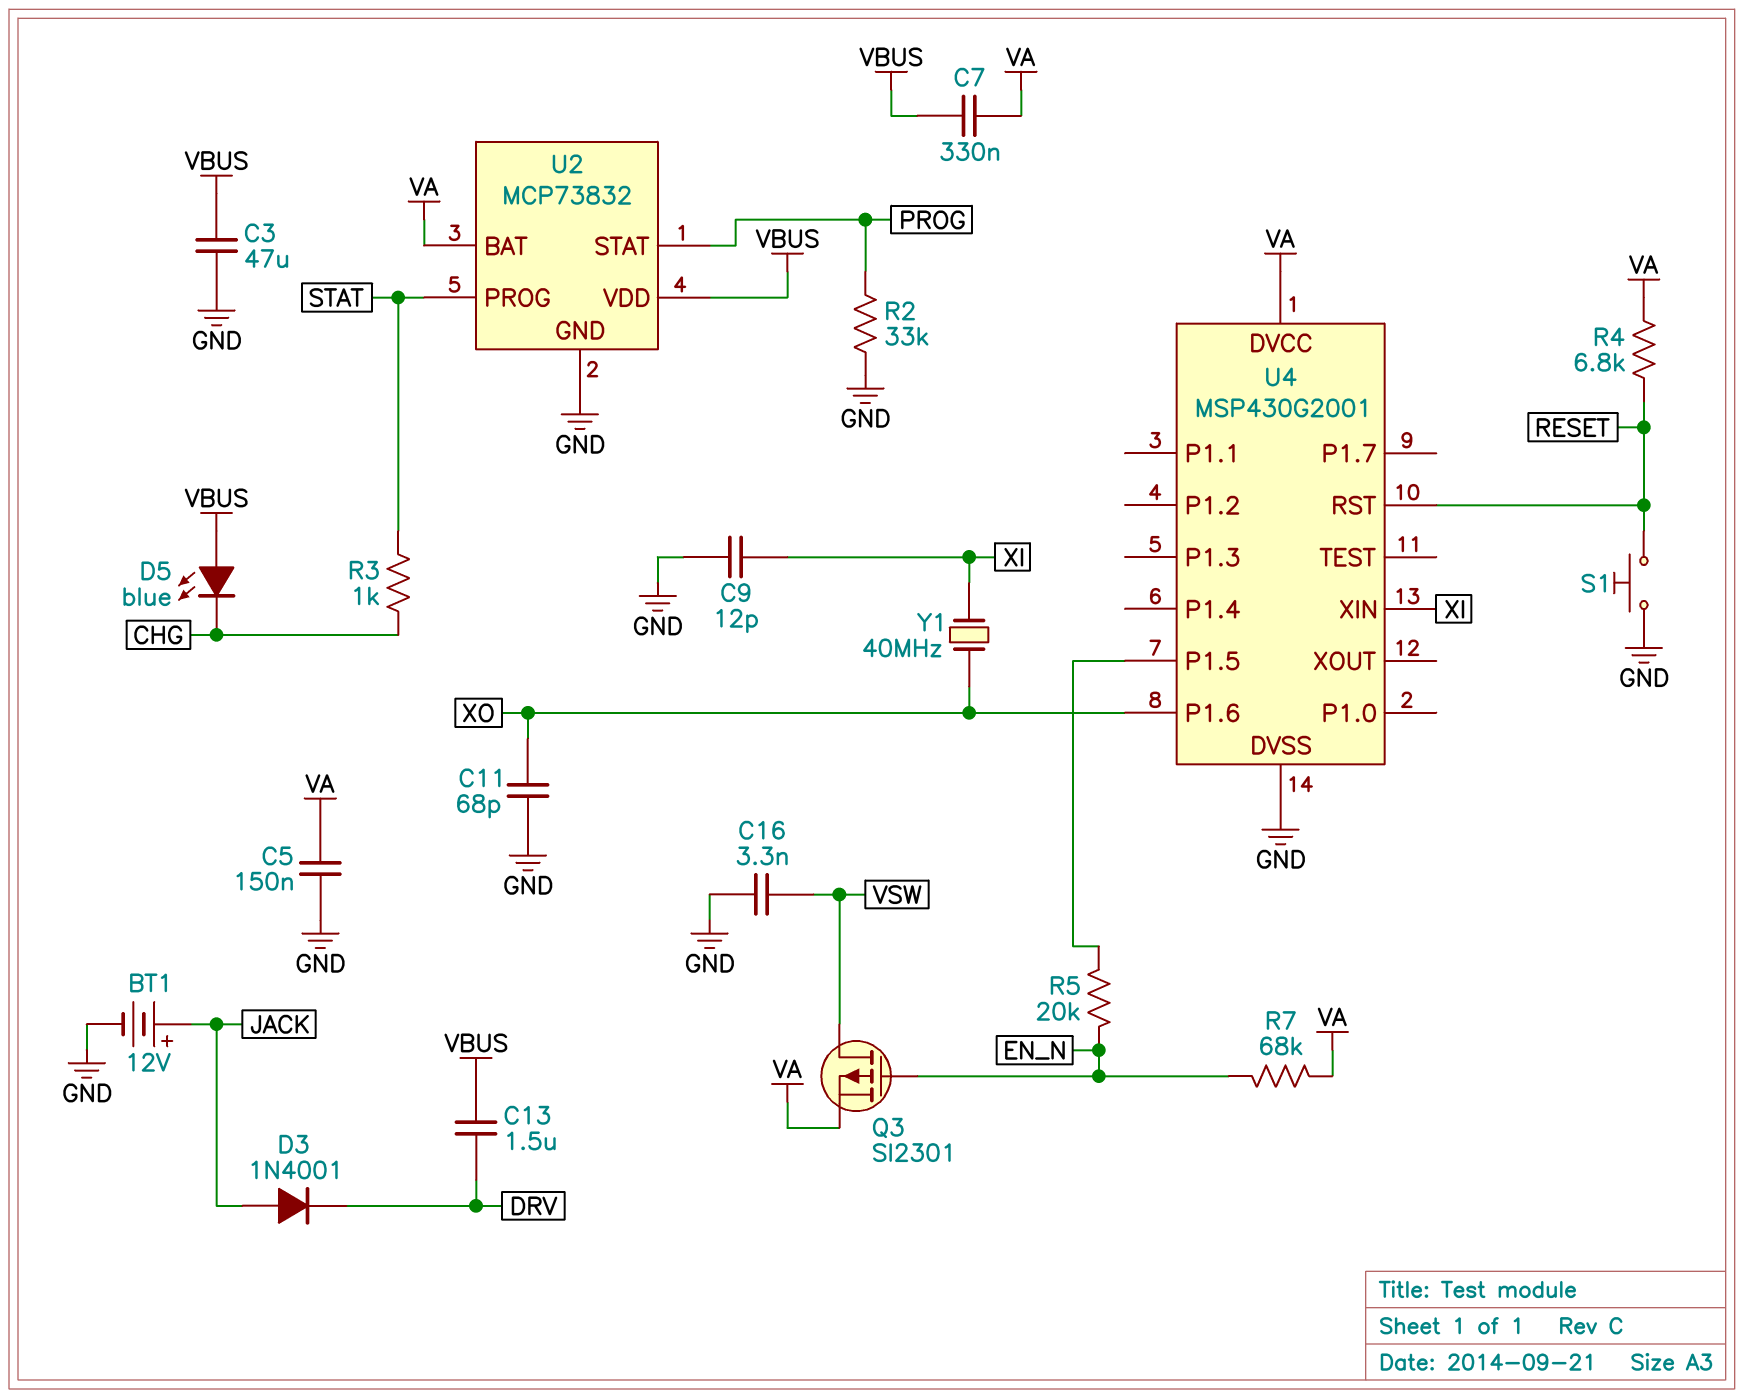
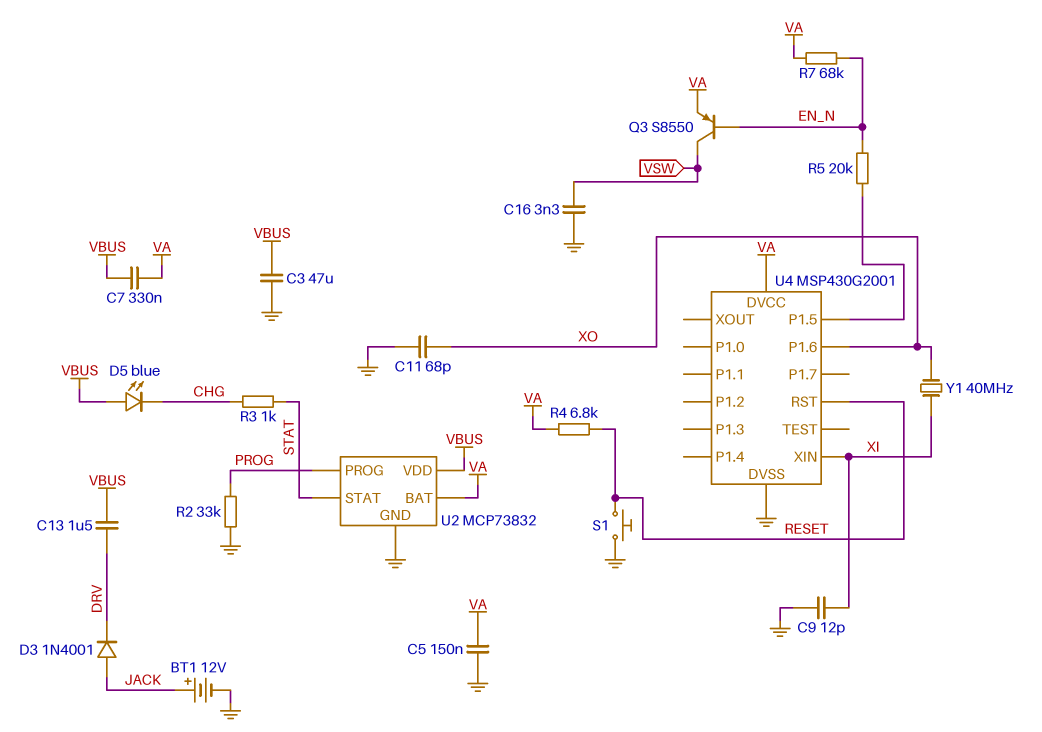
Q3: PMOS SI2301 (G EN_N, D VSW, S VA) -> PNP S8550 (B EN_N, C VSW, E VA)
U2 pin PROG: STAT -> PROG
U2 pin STAT: PROG -> STAT

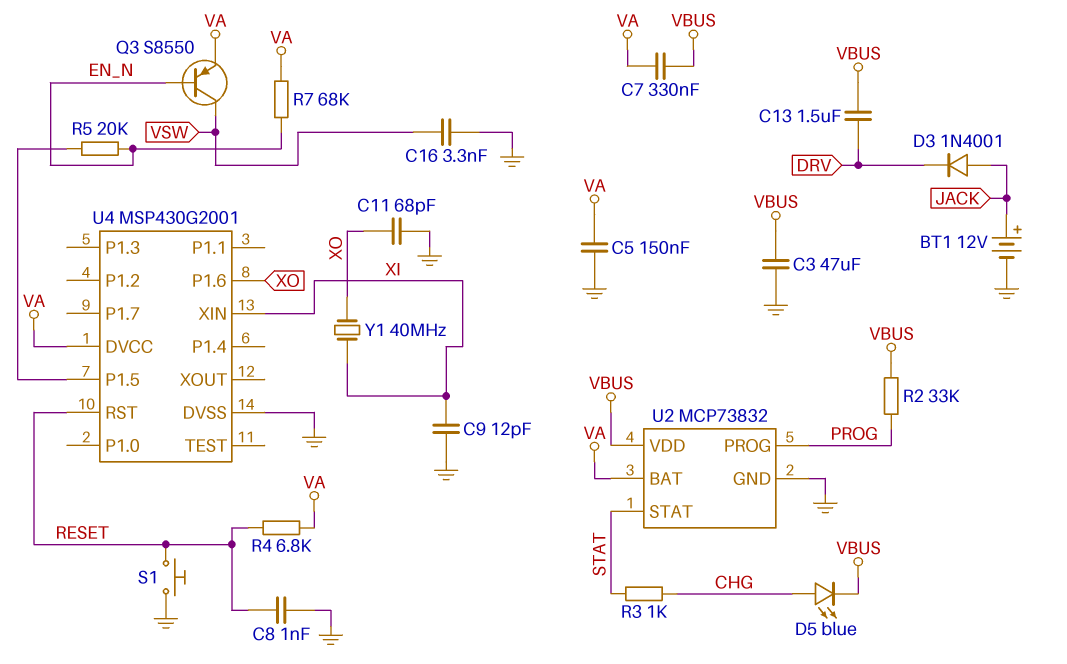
C8: none -> 1nF (GND, RESET)
D5: LED blue (A VBUS, K CHG) -> LED blue (A CHG, K VBUS)
R2: 33k (GND, PROG) -> 33k (PROG, VBUS)

